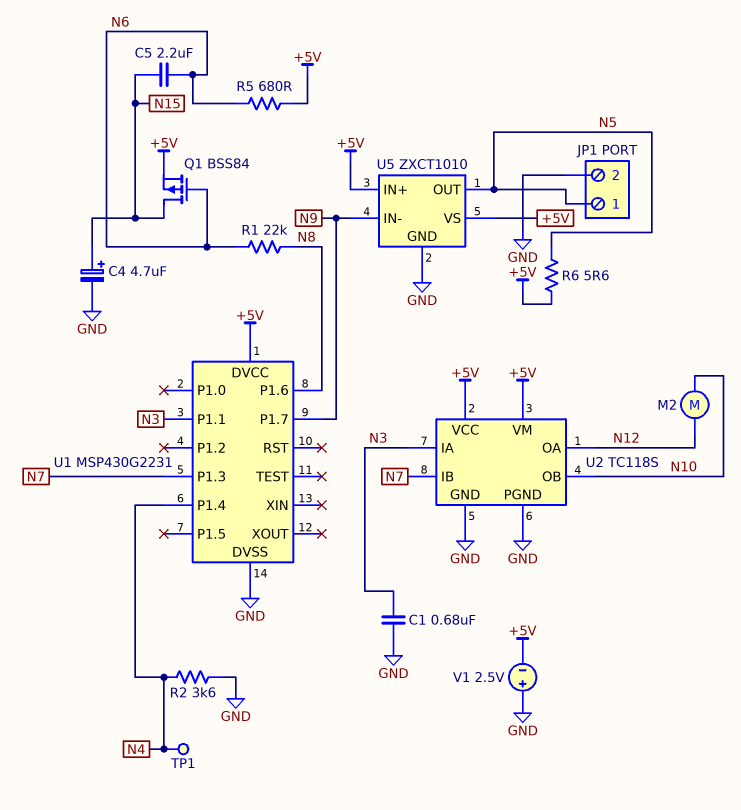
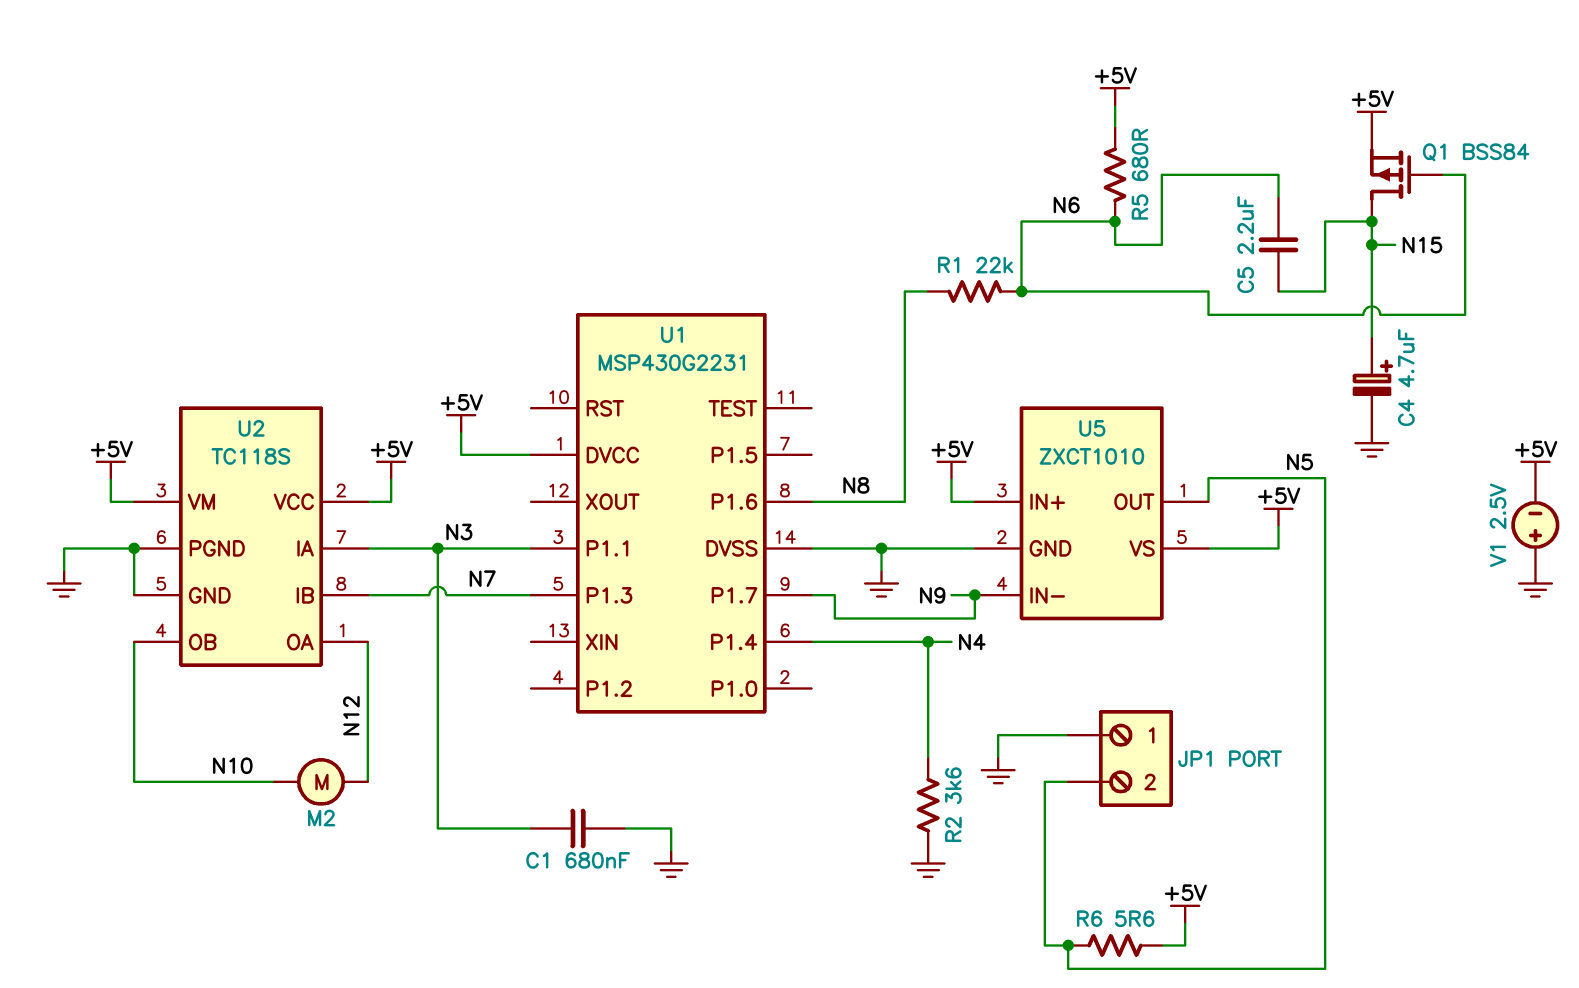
JP1 pin 1: N5 -> GND
JP1 pin 2: GND -> N5
TP1: test point (N4) -> none

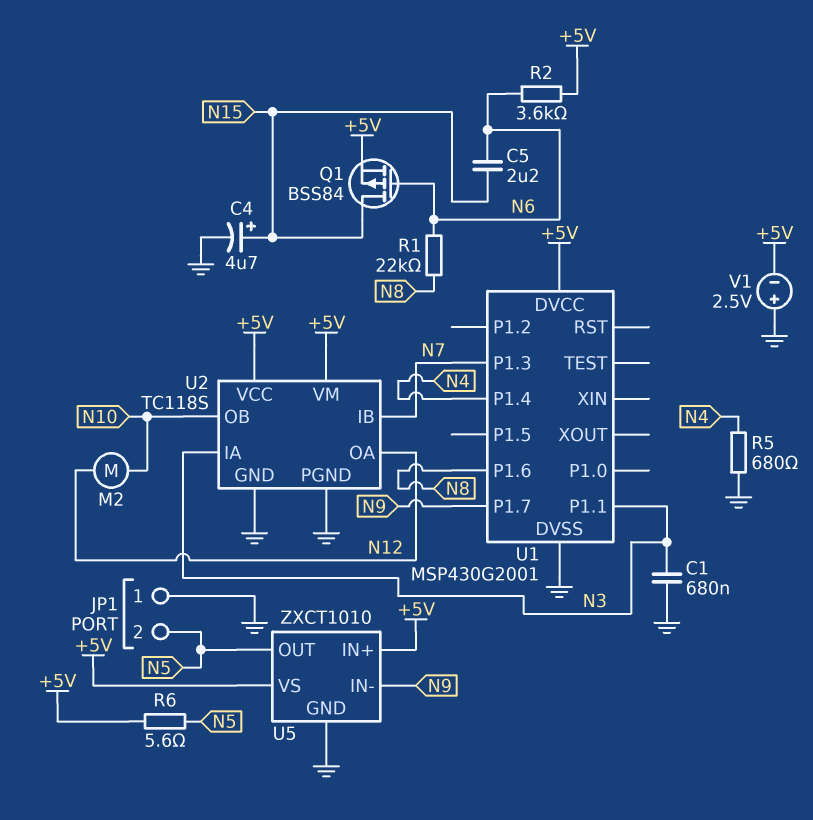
R2: 3.6k (GND, N4) -> 3.6k (+5V, N6)
R5: 680 (+5V, N6) -> 680 (GND, N4)
U1: MSP430G2231 -> MSP430G2001

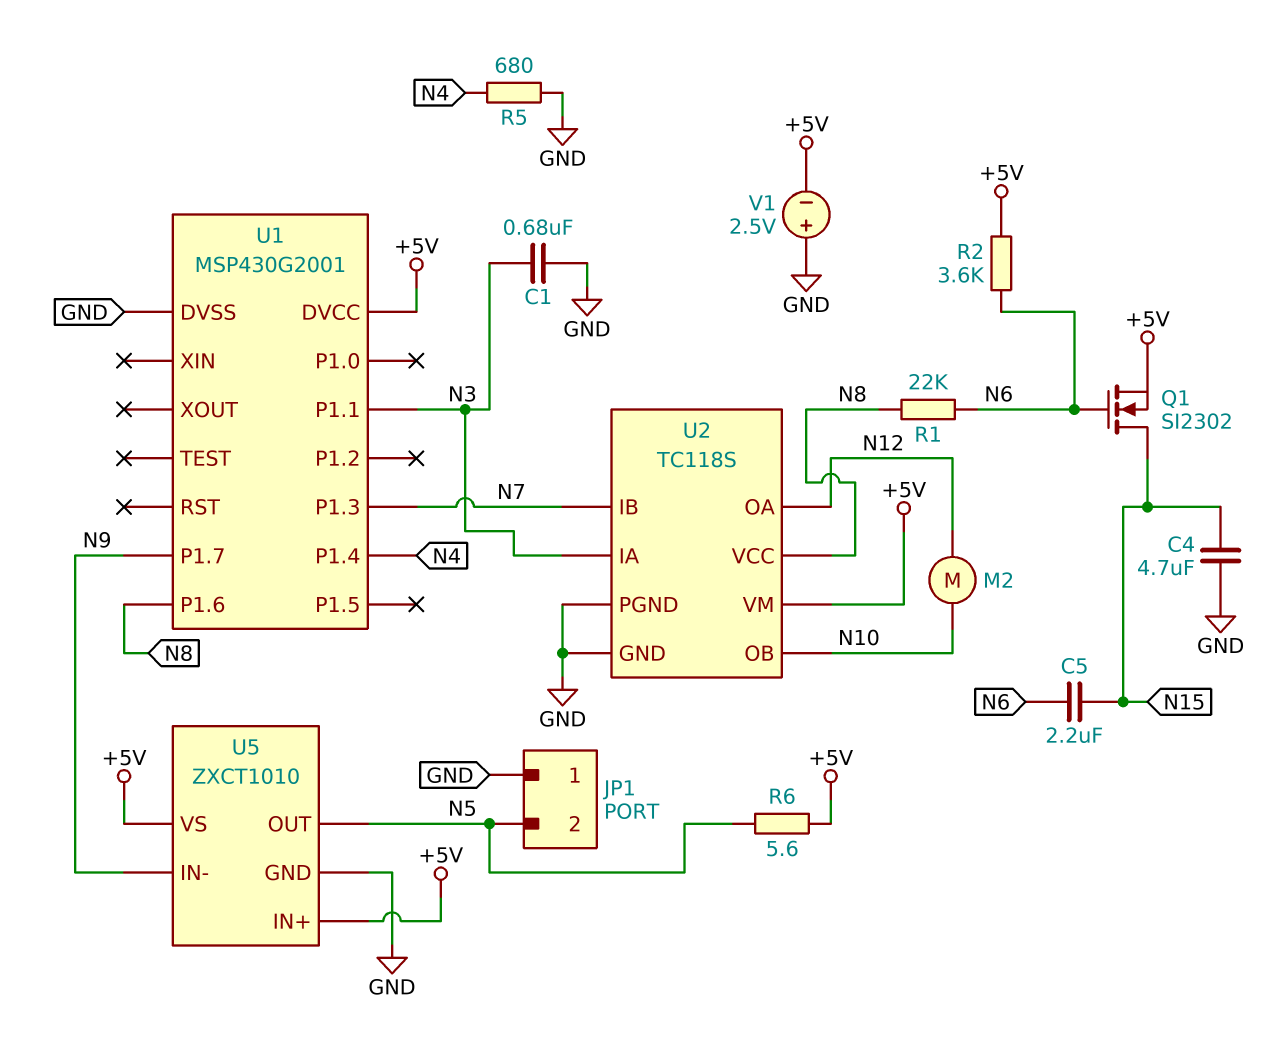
C4: 4.7uF (plus N15, minus GND) -> 4.7uF (GND, N15)
Q1: PMOS BSS84 (G N6, D N15, S +5V) -> NMOS SI2302 (G N6, D N15, S +5V)
U2 pin VCC: +5V -> N8

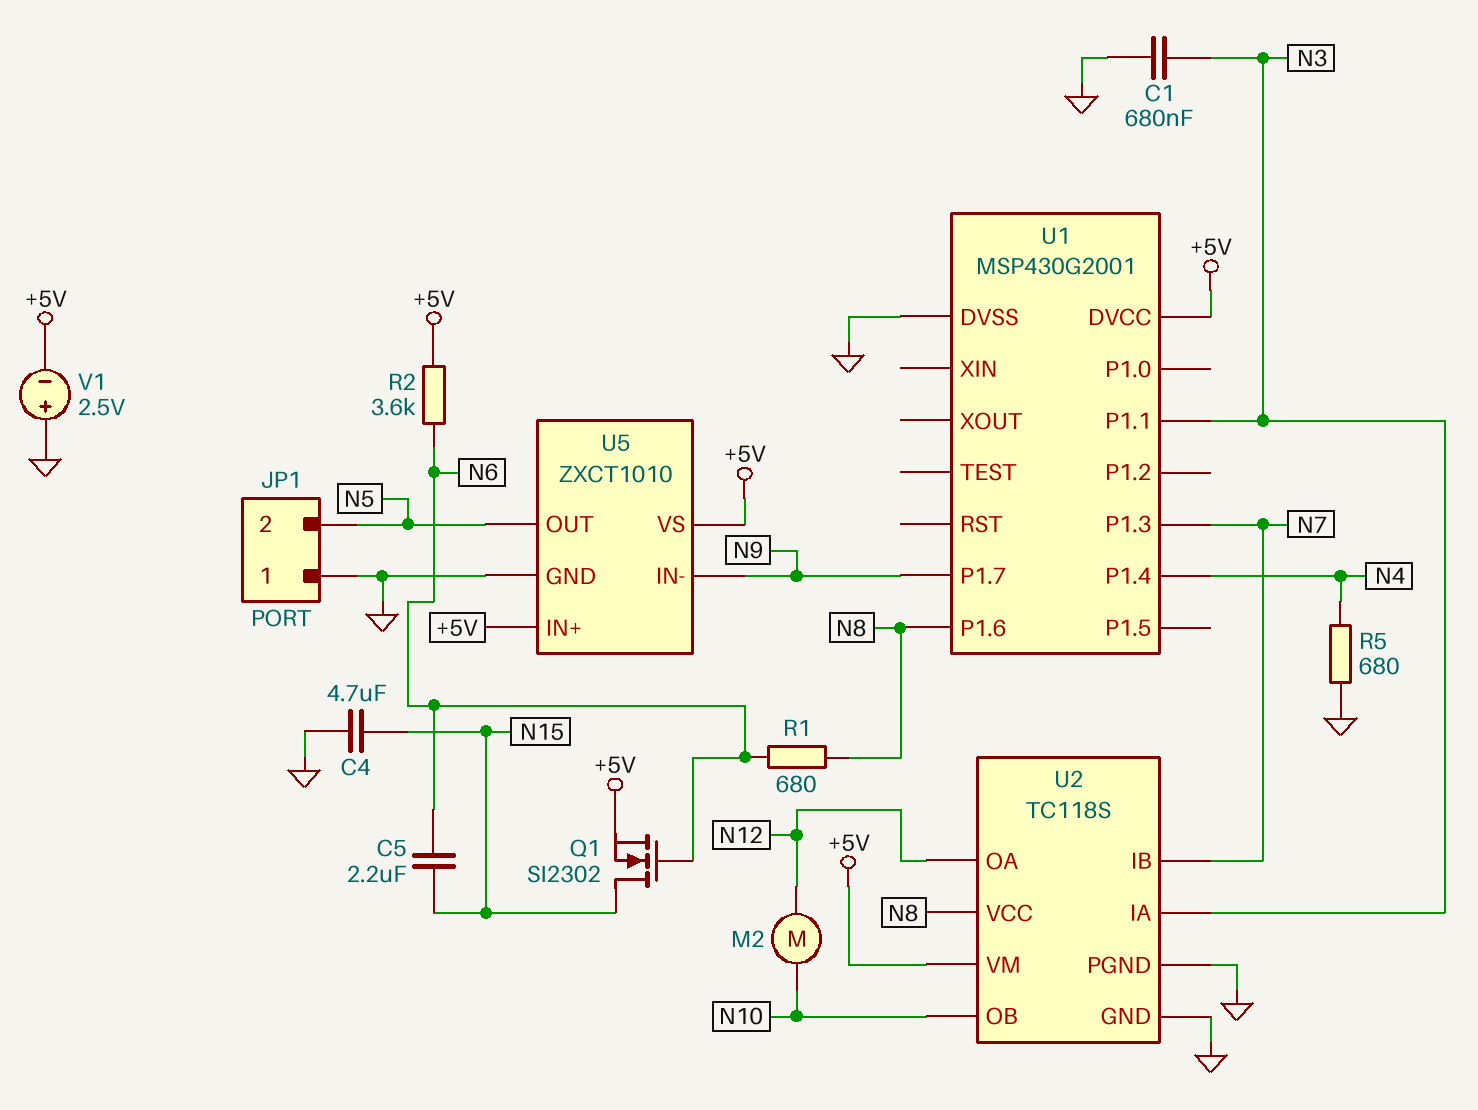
R1: 22k (N6, N8) -> 680 (N6, N8)
R6: 5.6 (+5V, N5) -> none

